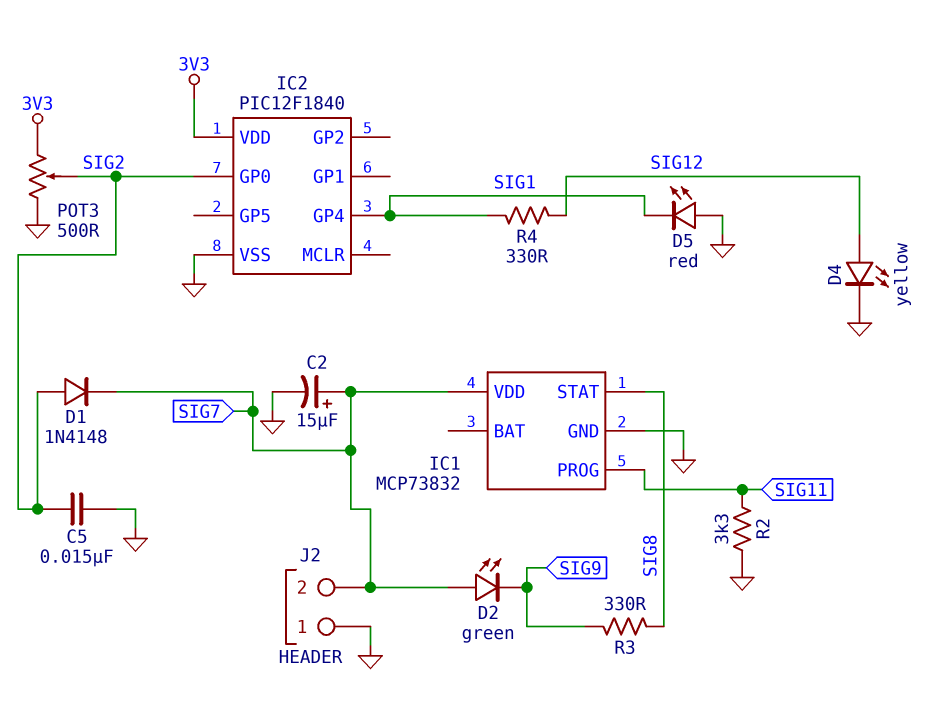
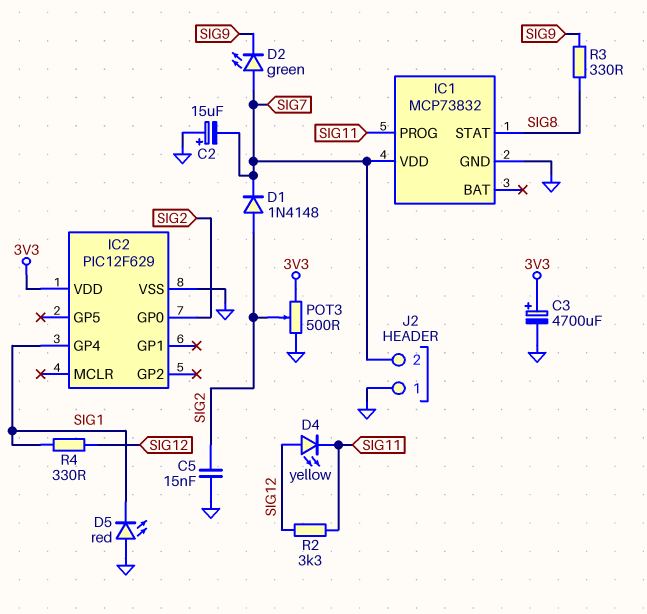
C2: 15uF (plus SIG7, minus GND) -> 15uF (plus GND, minus SIG7)
C3: none -> 4700uF (plus 3V3, minus GND)
D4: LED yellow (A SIG12, K GND) -> LED yellow (A SIG12, K SIG11)
IC2: PIC12F1840 -> PIC12F629
R2: 3.3k (GND, SIG11) -> 3.3k (SIG11, SIG12)

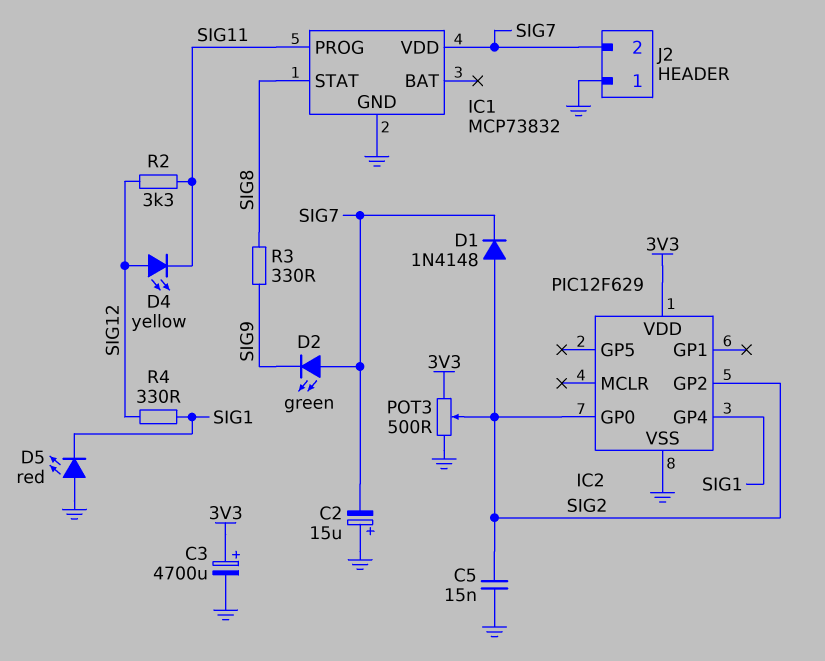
IC2 pin GP2: none -> SIG2

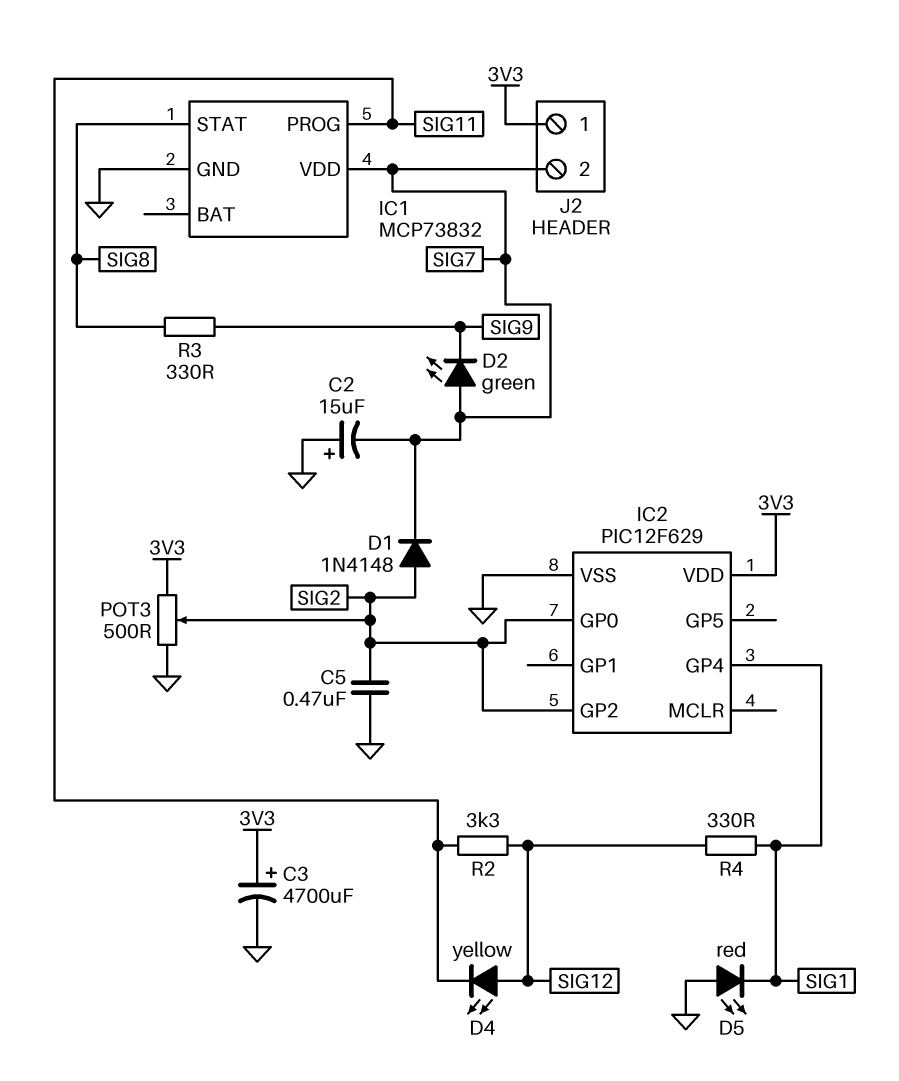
C5: 15nF (GND, SIG2) -> 470nF (GND, SIG2)
J2 pin 1: GND -> 3V3

